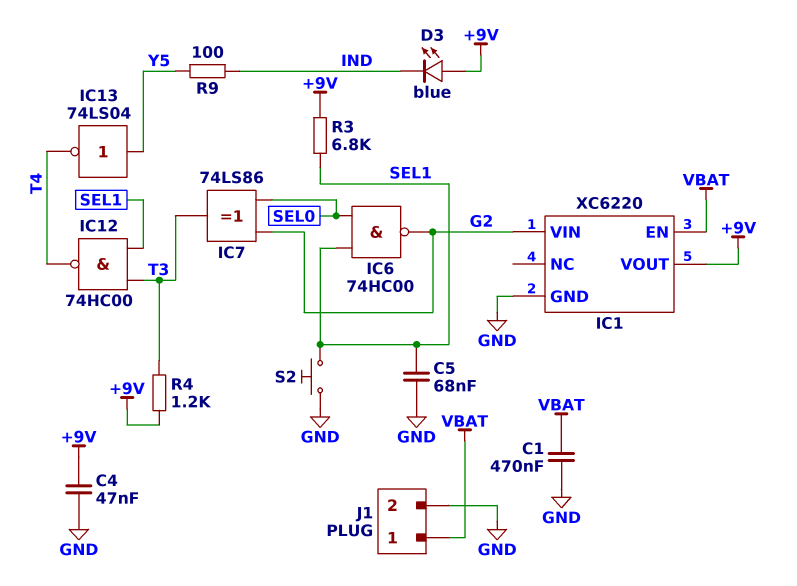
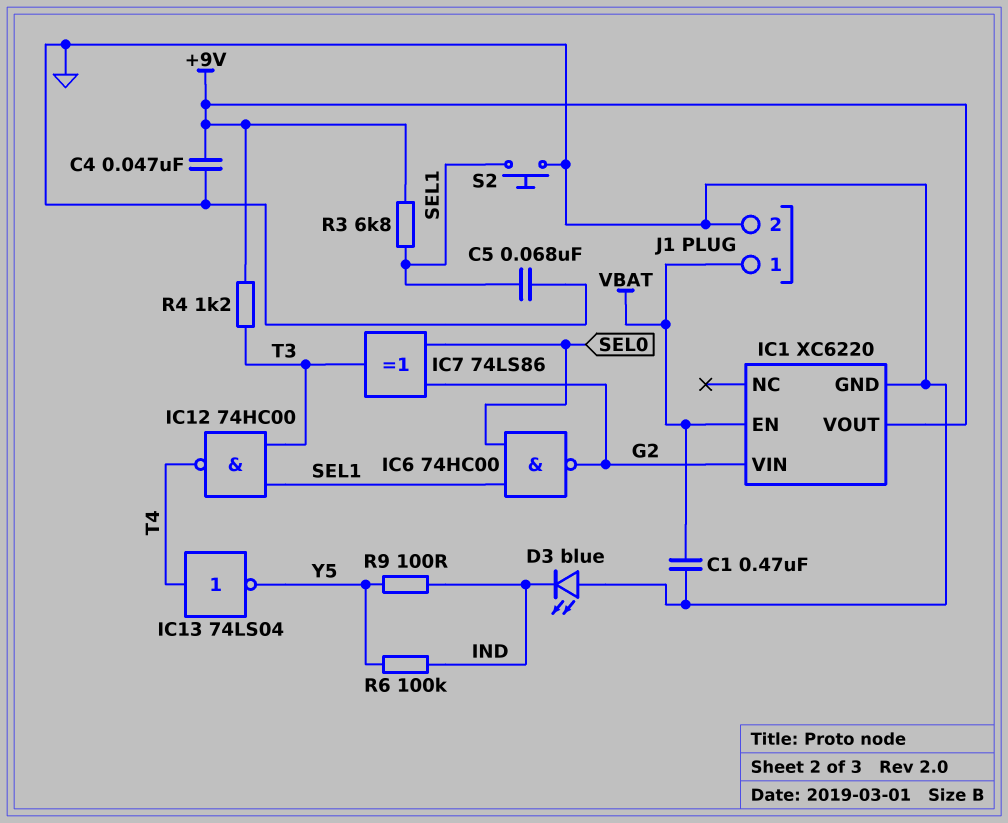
D3: LED blue (A +9V, K IND) -> LED blue (A GND, K IND)
IC13: NOT 74LS04 (in Y5, out T4) -> NOT 74LS04 (in T4, out Y5)
R6: none -> 100k (IND, Y5)

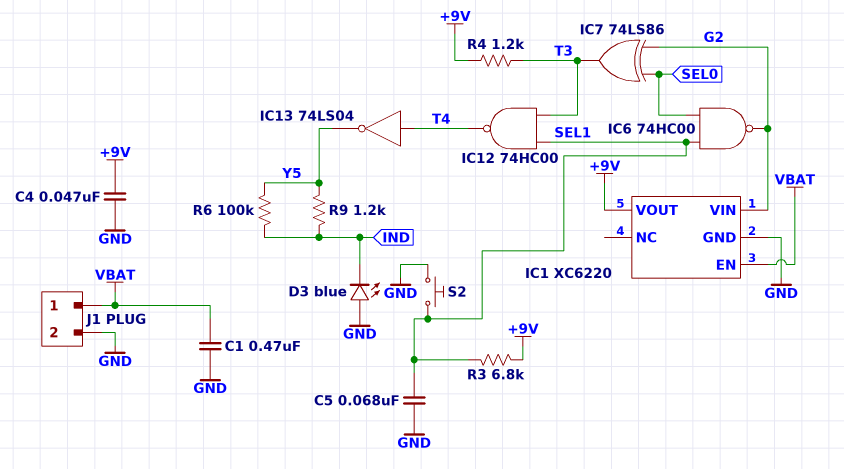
R9: 100 (IND, Y5) -> 1.2k (IND, Y5)

